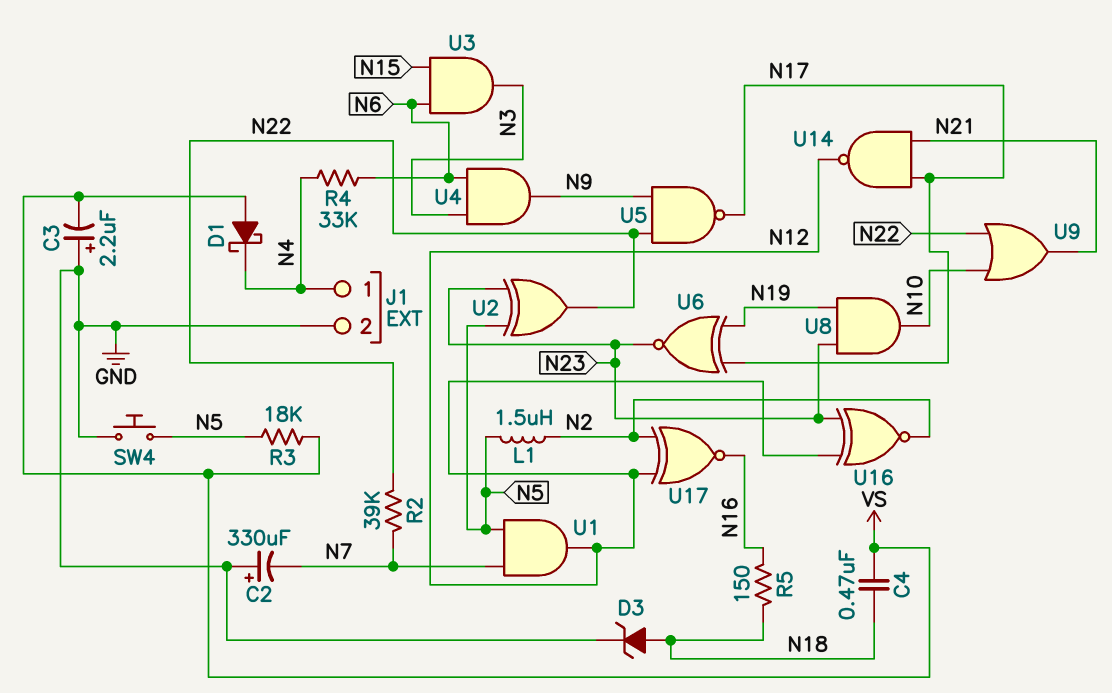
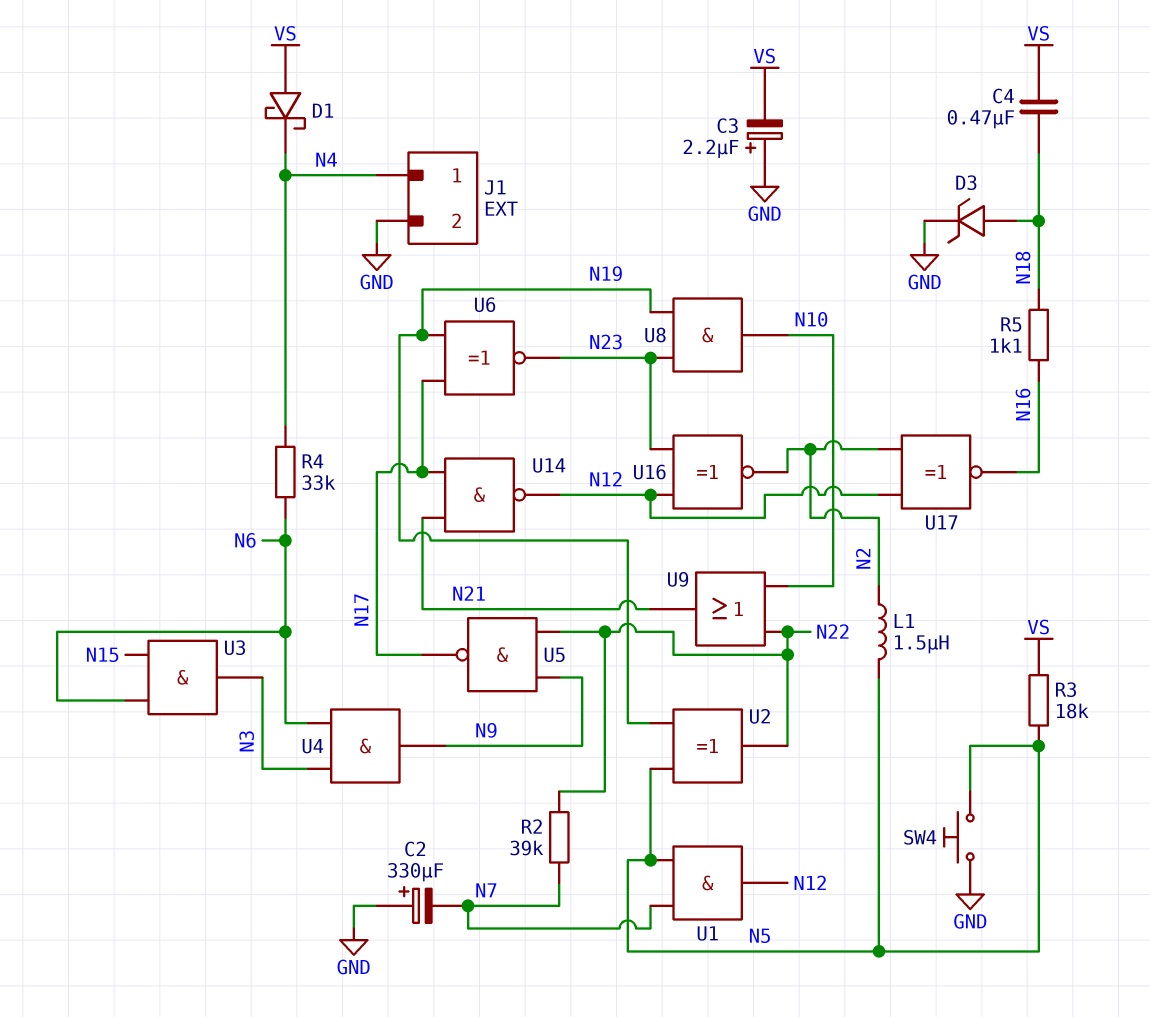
R5: 150 (N16, N18) -> 1.1k (N16, N18)
U2: XOR (in N5, in N23, out N22) -> XOR (in N5, in N19, out N22)

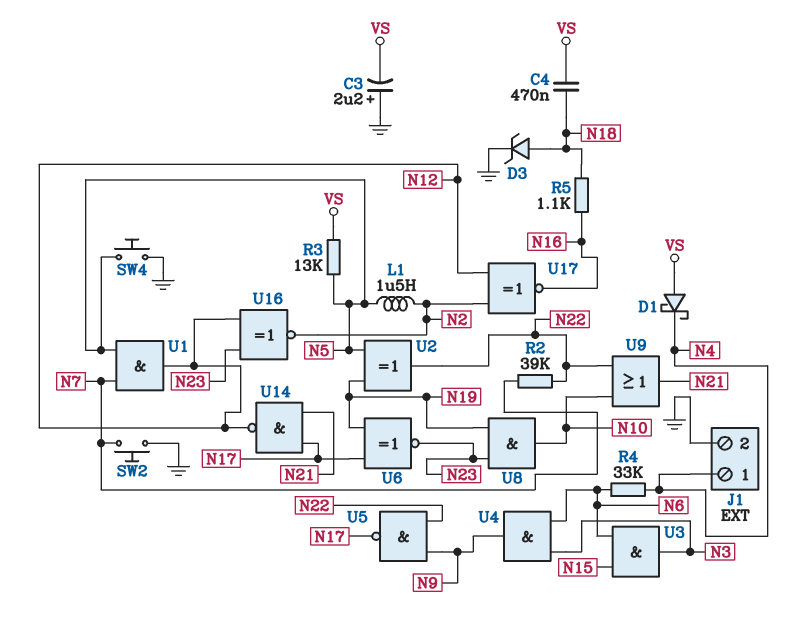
C2: 330uF (plus GND, minus N7) -> none
R3: 18k (N5, VS) -> 13k (N5, VS)
SW2: none -> button (GND, N7)

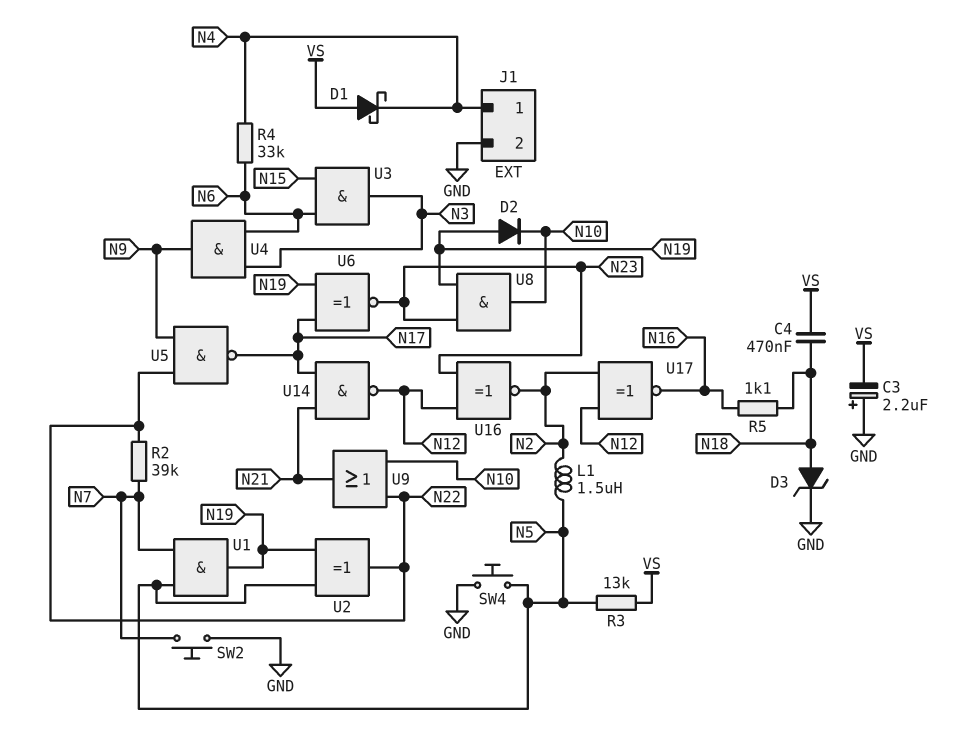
D2: none -> diode (A N19, K N10)
U1: AND (in N5, in N7, out N12) -> AND (in N5, in N7, out N19)

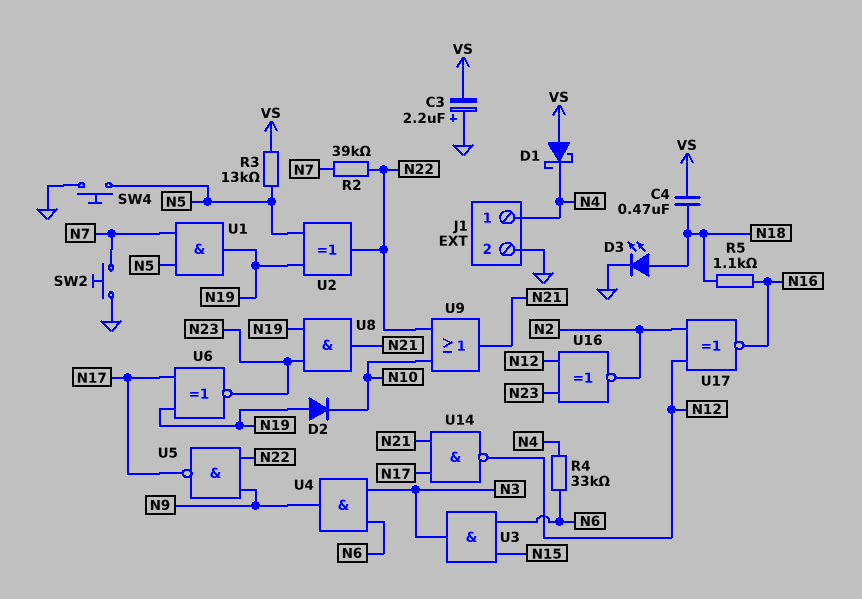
D3: zener (A N18, K GND) -> LED (A N18, K GND)
L1: 1.5uH (N2, N5) -> none
U8: AND (in N19, in N23, out N10) -> AND (in N19, in N23, out N21)

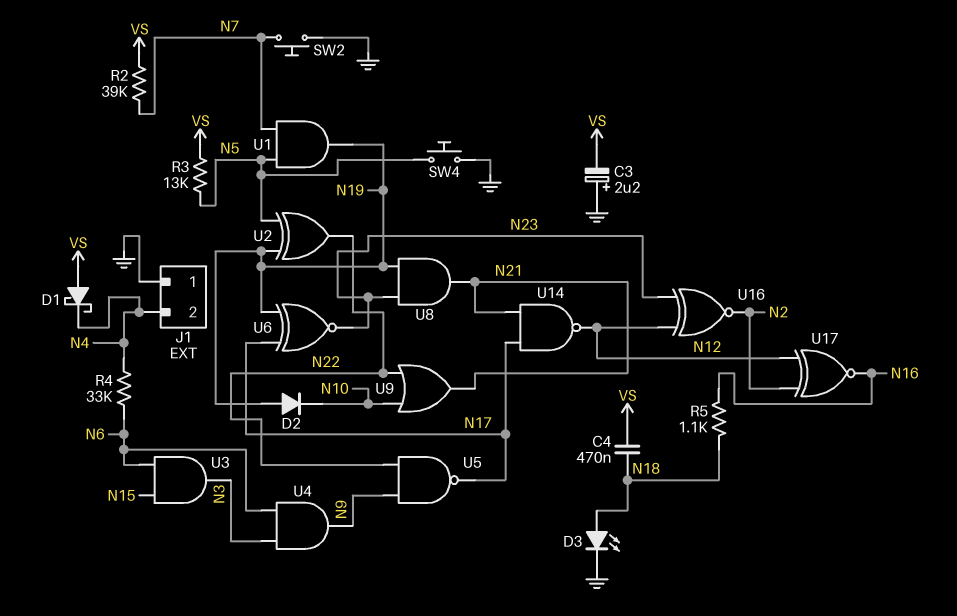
J1 pin 1: N4 -> GND
J1 pin 2: GND -> N4
R2: 39k (N7, N22) -> 39k (N7, VS)

